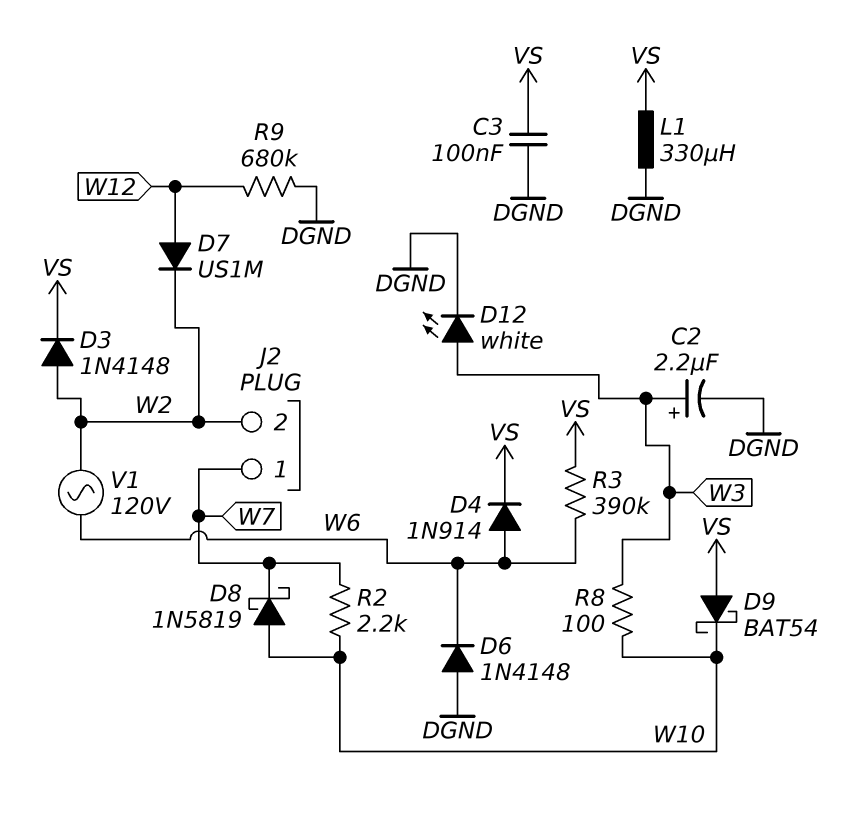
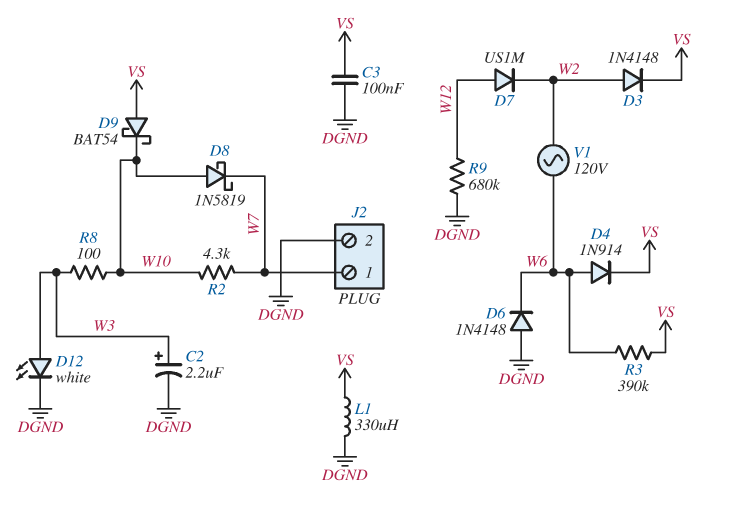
J2 pin 2: W2 -> DGND
R2: 2.2k (W7, W10) -> 4.3k (W7, W10)

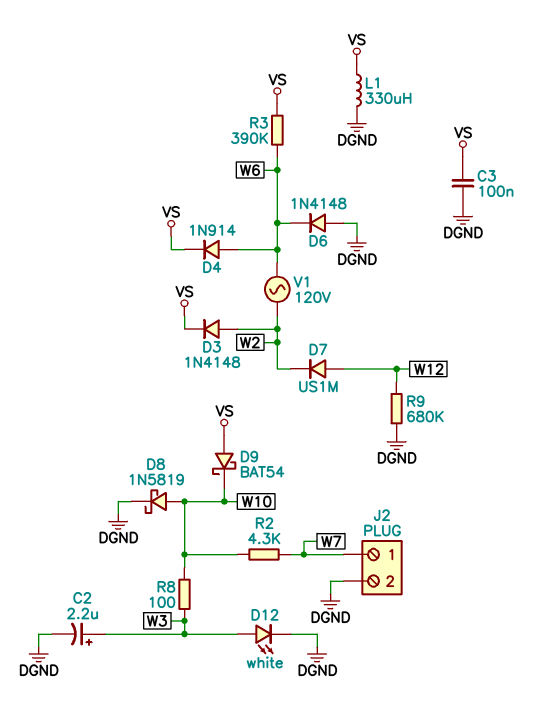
D8: schottky 1N5819 (A W10, K W7) -> schottky 1N5819 (A W10, K DGND)

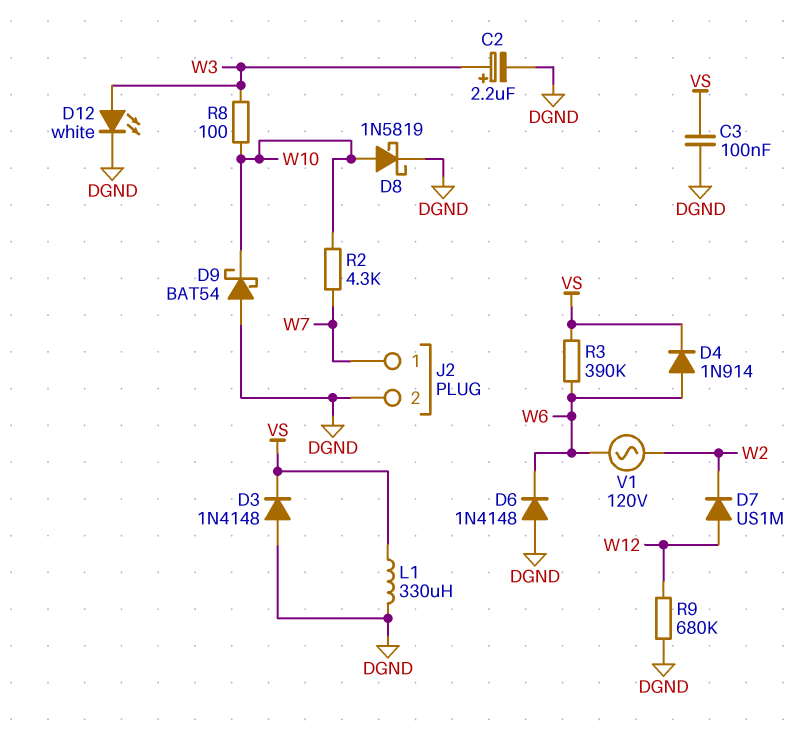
D3: diode 1N4148 (A W2, K VS) -> diode 1N4148 (A DGND, K VS)
D9: schottky BAT54 (A VS, K W10) -> schottky BAT54 (A DGND, K W10)

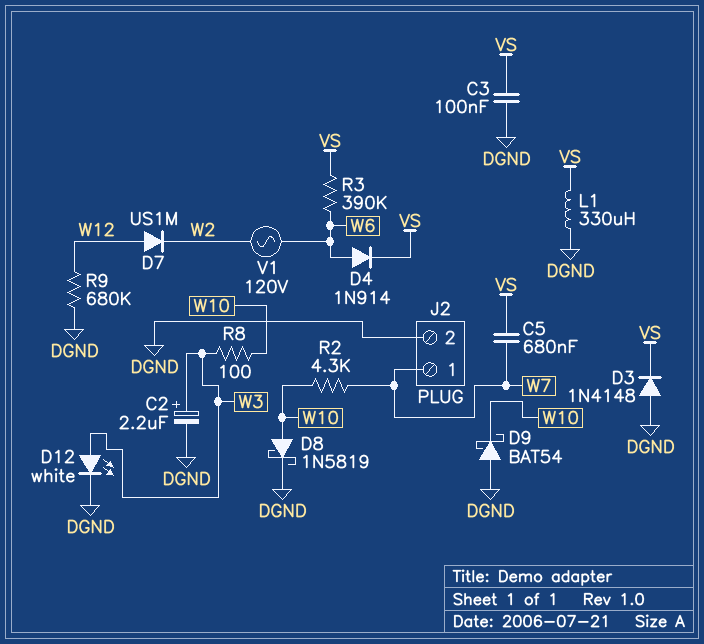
C5: none -> 680nF (VS, W7)
D6: diode 1N4148 (A DGND, K W6) -> none

